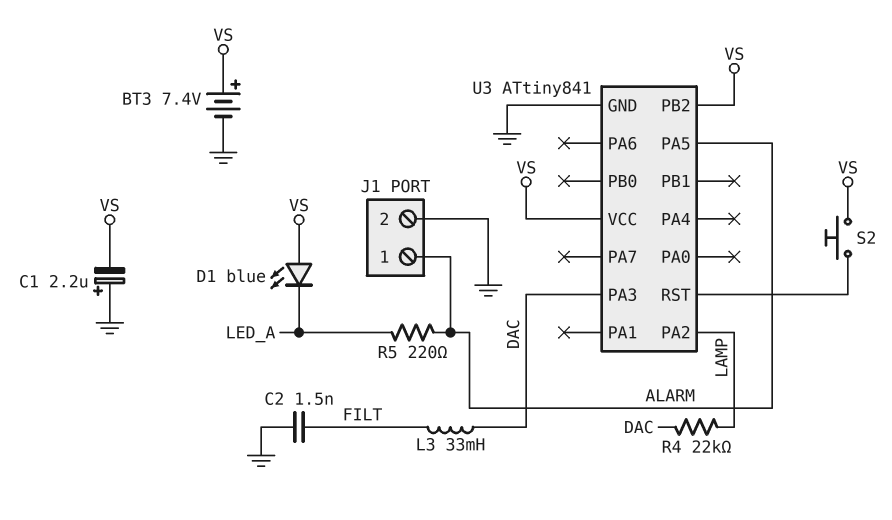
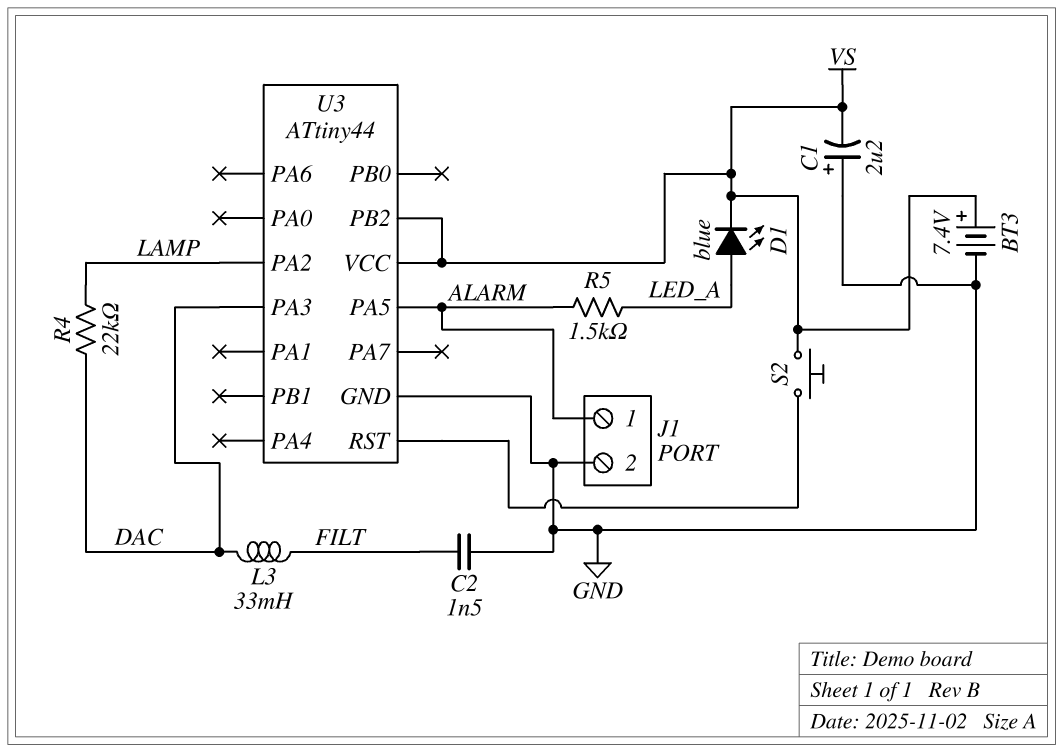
D1: LED blue (A VS, K LED_A) -> LED blue (A LED_A, K VS)
R5: 220 (ALARM, LED_A) -> 1.5k (ALARM, LED_A)
U3: ATtiny841 -> ATtiny44

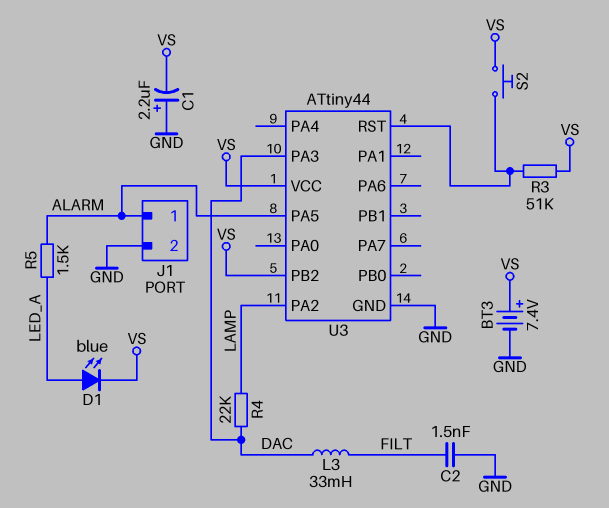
R3: none -> 51k (U3/RST, VS)

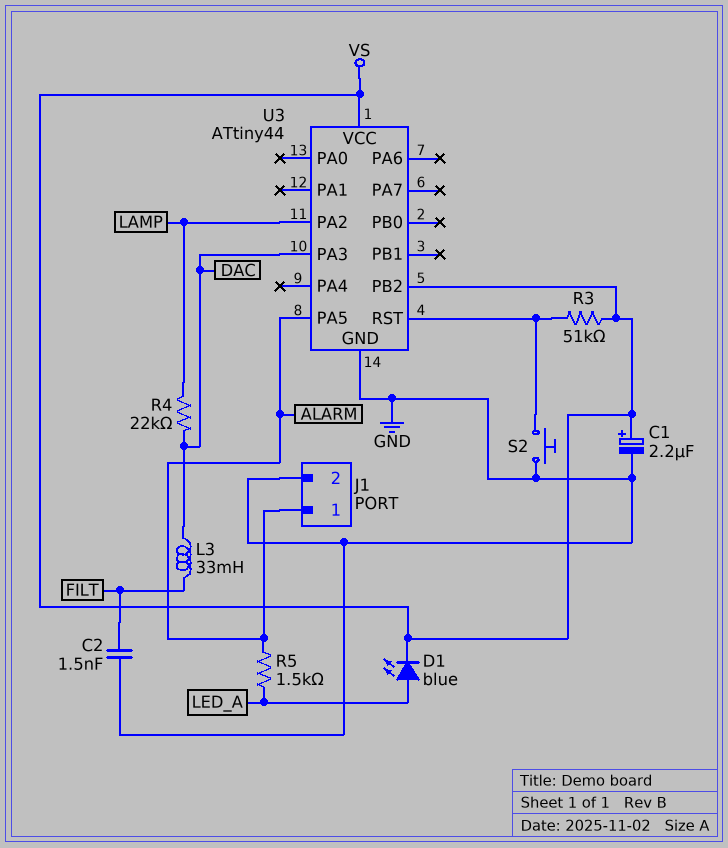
BT3: 7.4V (plus VS, minus GND) -> none
C1: 2.2uF (plus GND, minus VS) -> 2.2uF (plus VS, minus GND)
S2: button (U3/RST, VS) -> button (GND, U3/RST)

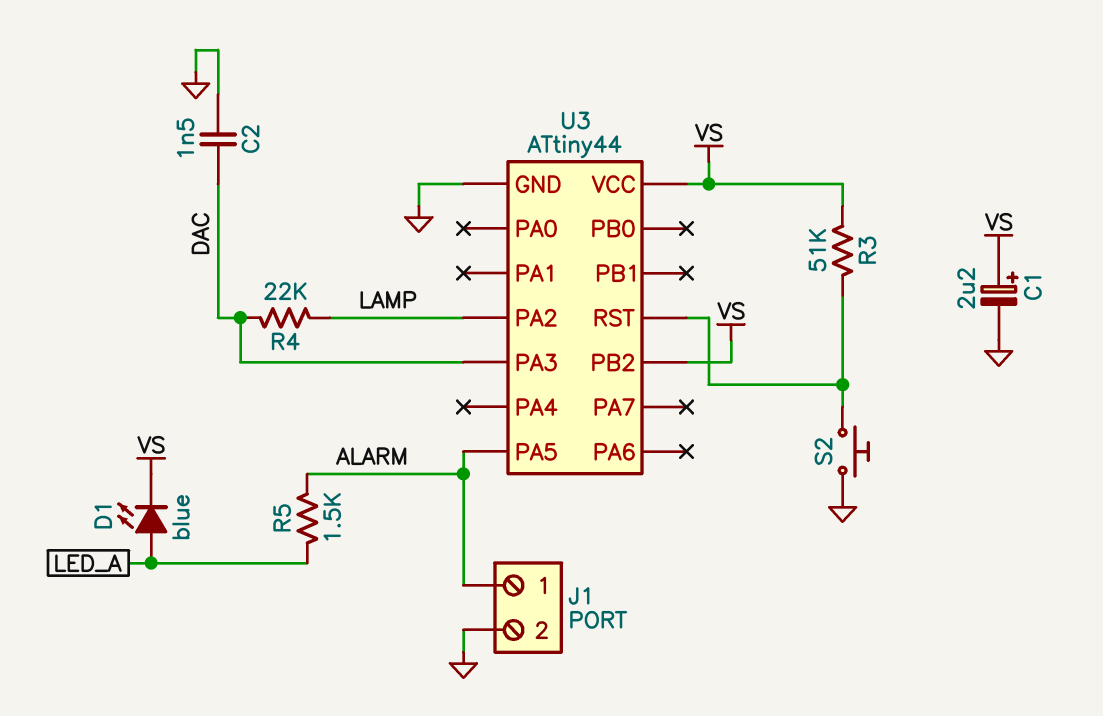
C2: 1.5nF (FILT, GND) -> 1.5nF (DAC, GND)
L3: 33mH (DAC, FILT) -> none

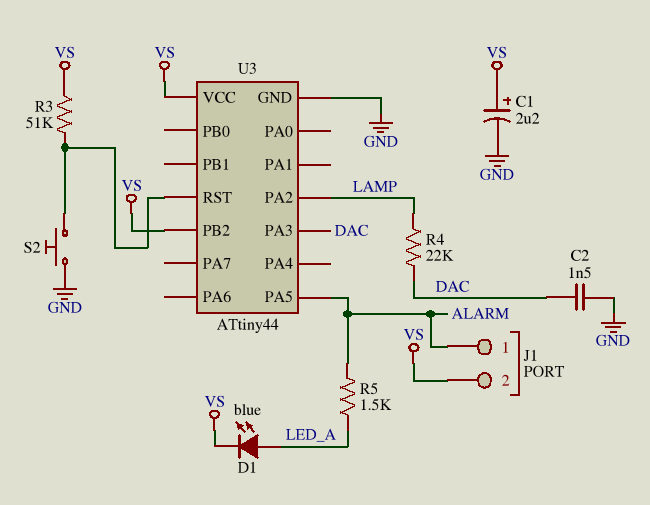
J1 pin 2: GND -> VS

